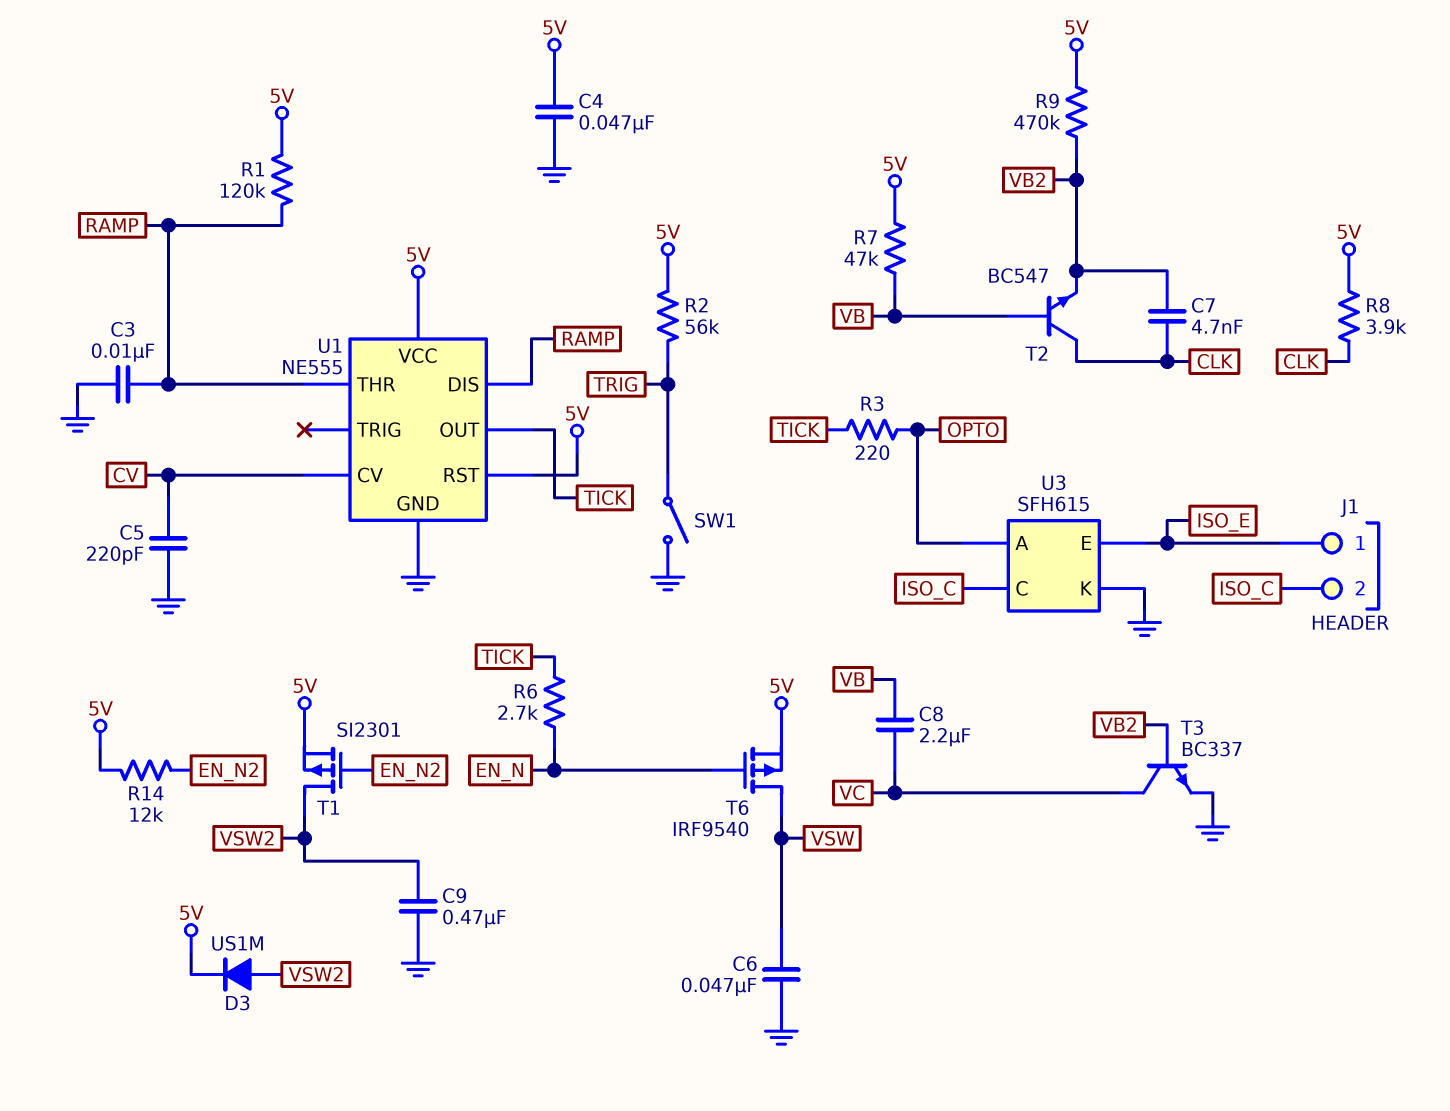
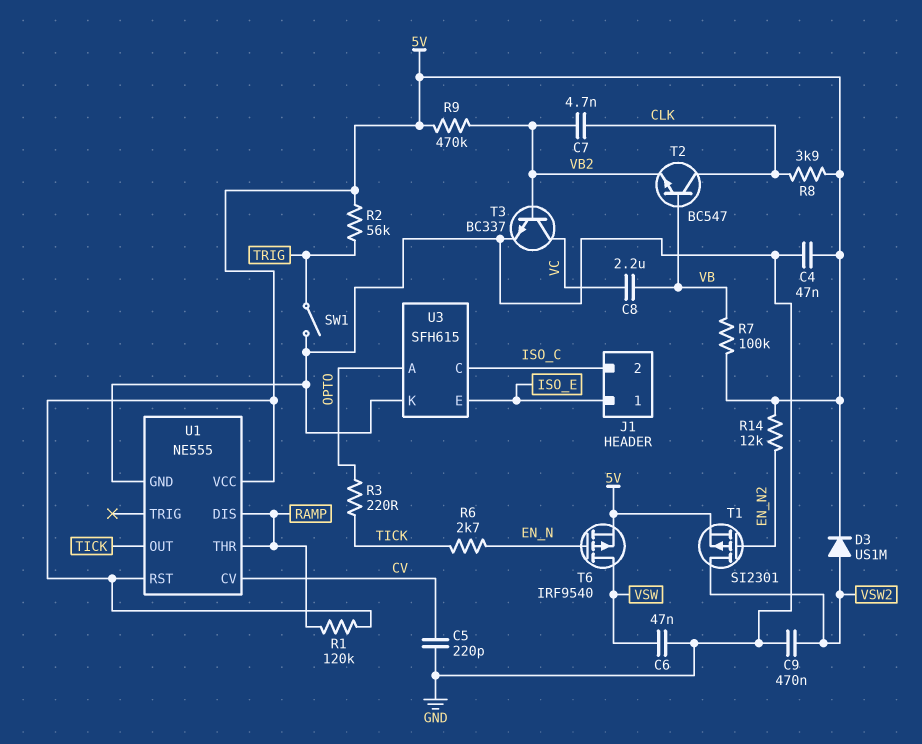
C3: 10nF (GND, RAMP) -> none
R7: 47k (5V, VB) -> 100k (5V, VB)

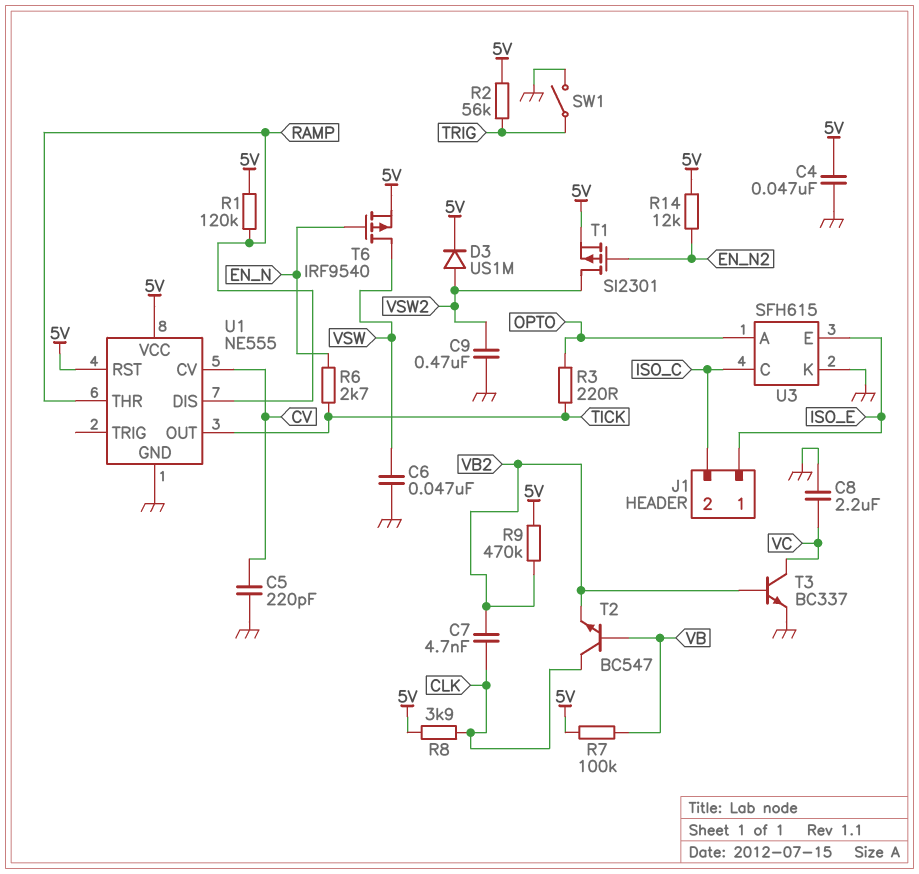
C8: 2.2uF (VB, VC) -> 2.2uF (GND, VC)

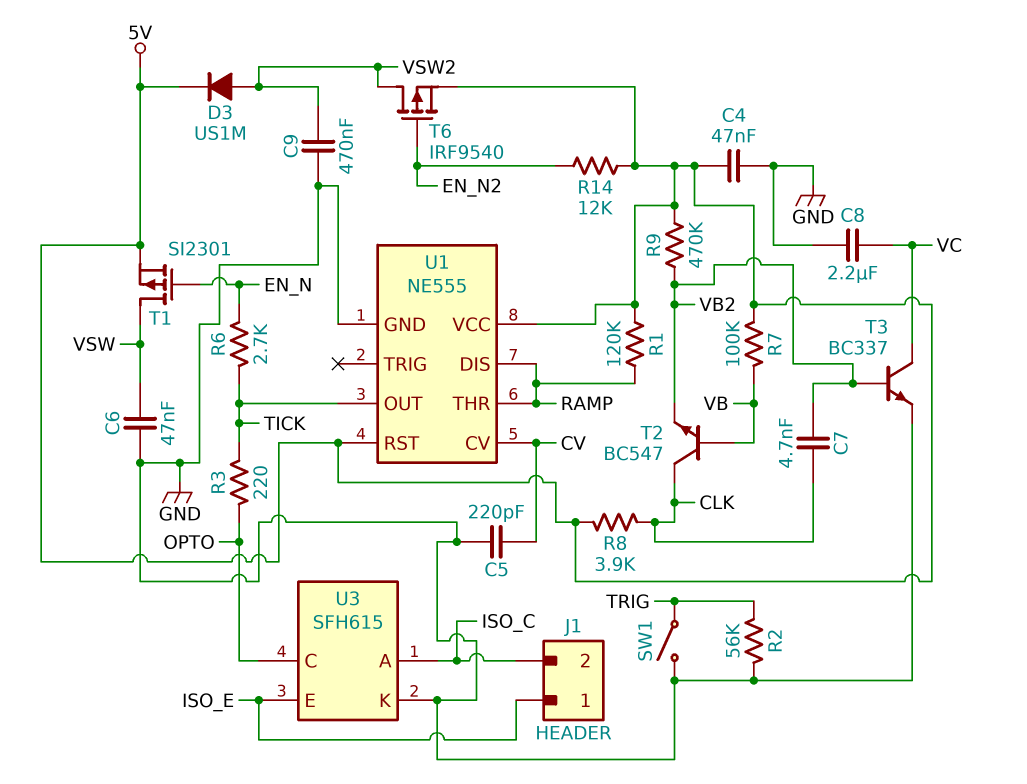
R2: 56k (5V, TRIG) -> 56k (GND, TRIG)
T1: PMOS SI2301 (G EN_N2, D VSW2, S 5V) -> PMOS SI2301 (G EN_N, D VSW, S 5V)
T6: PMOS IRF9540 (G EN_N, D VSW, S 5V) -> PMOS IRF9540 (G EN_N2, D VSW2, S 5V)
U3 pin A: OPTO -> ISO_C
U3 pin C: ISO_C -> OPTO

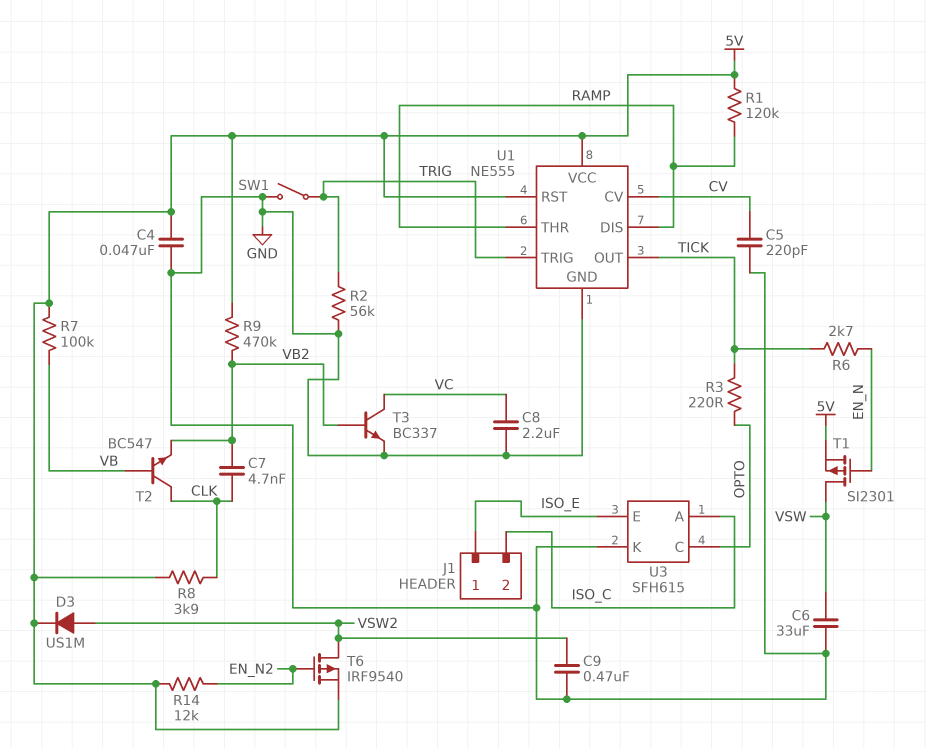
C6: 47nF (GND, VSW) -> 33uF (GND, VSW)
U1 pin TRIG: none -> TRIG

